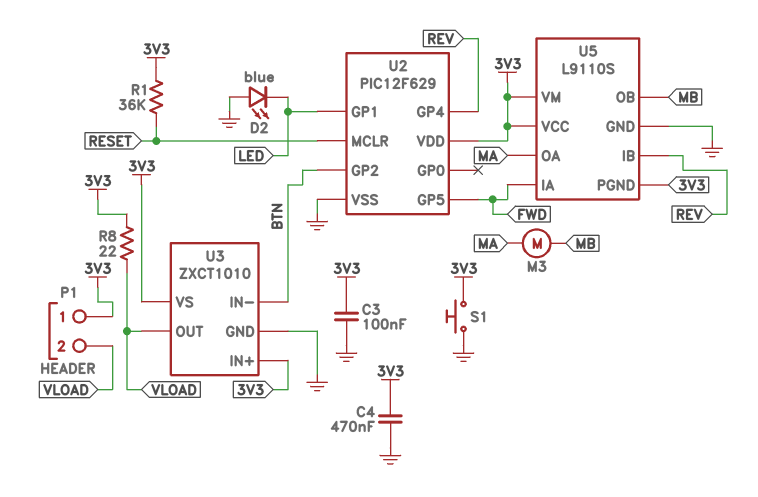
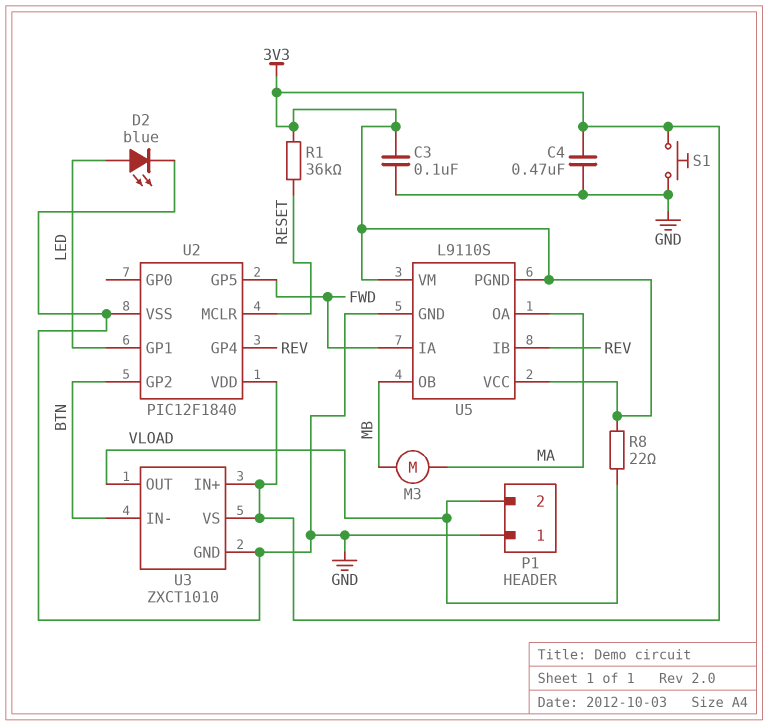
D2: LED blue (A GND, K LED) -> LED blue (A LED, K GND)
P1 pin 1: 3V3 -> GND
U2: PIC12F629 -> PIC12F1840

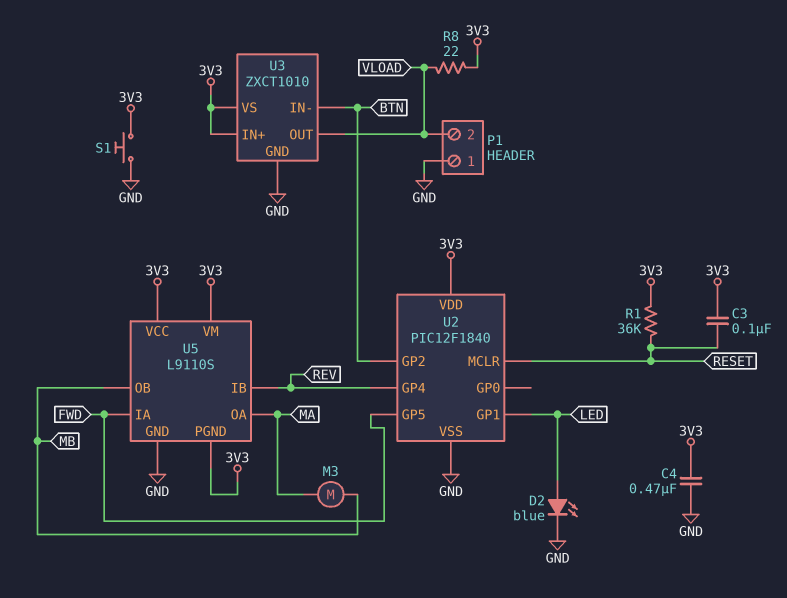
C3: 100nF (3V3, GND) -> 100nF (3V3, RESET)

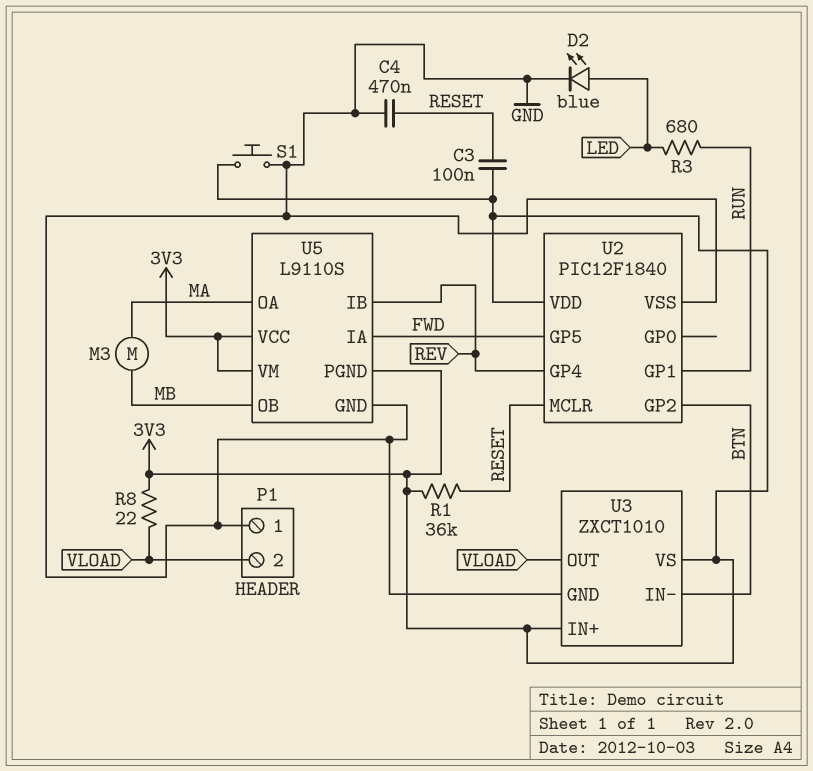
C4: 470nF (3V3, GND) -> 470nF (GND, RESET)
R3: none -> 680 (LED, RUN)
U2 pin GP1: LED -> RUN

